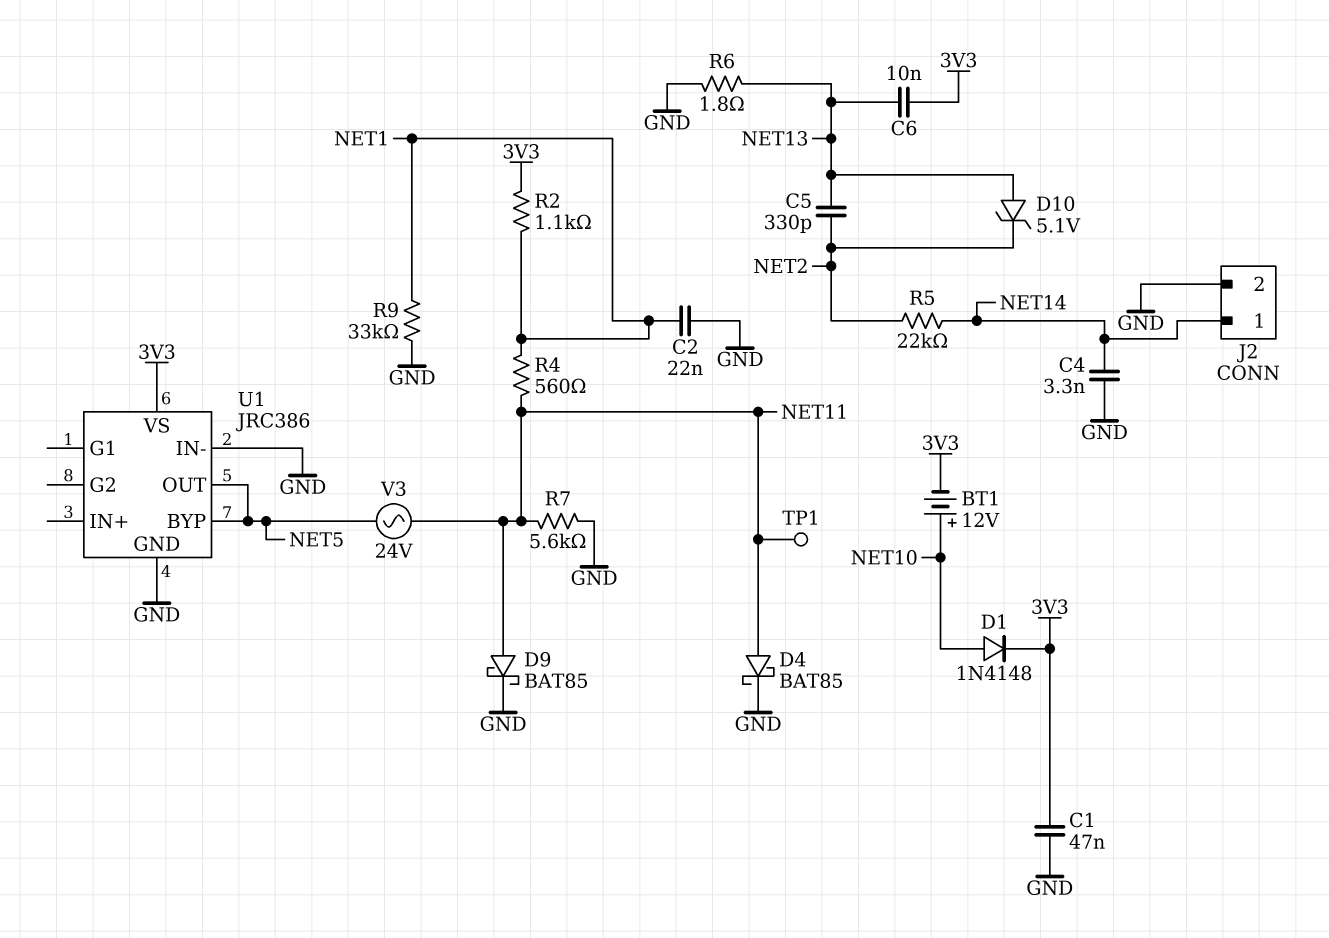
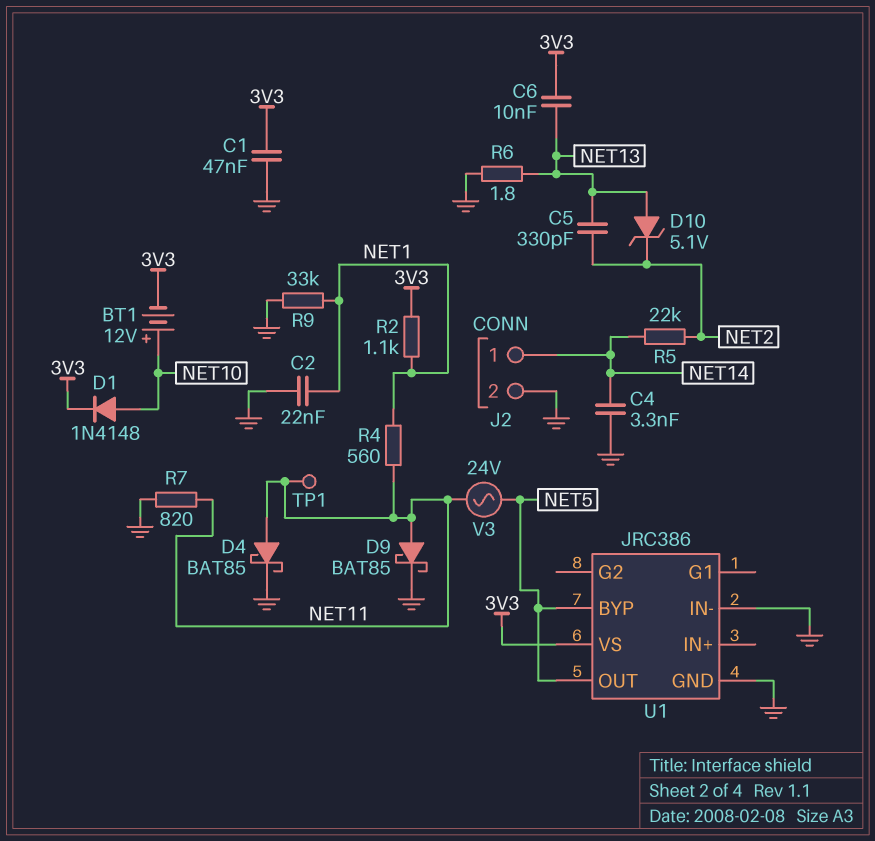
R7: 5.6k (GND, NET11) -> 820 (GND, NET11)

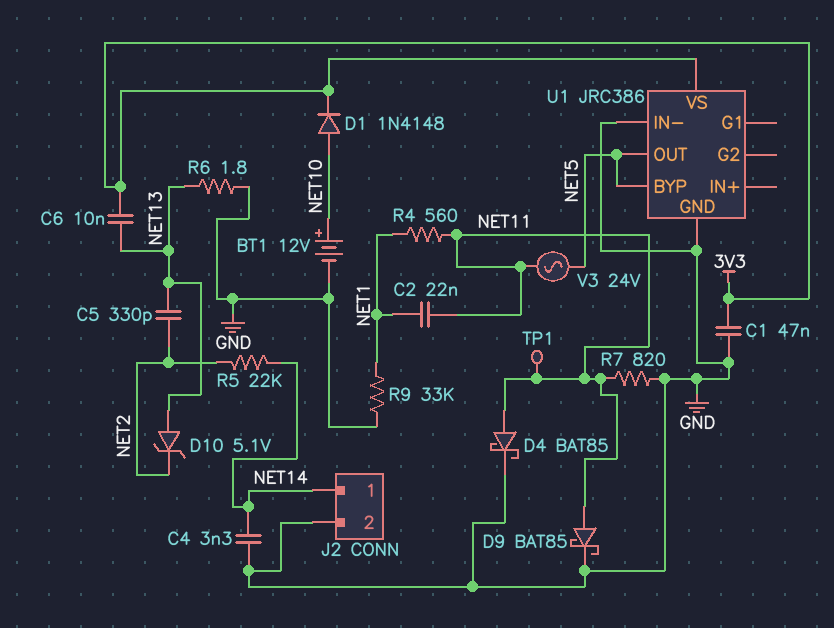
BT1: 12V (plus NET10, minus 3V3) -> 12V (plus NET10, minus GND)
C2: 22nF (GND, NET1) -> 22nF (NET1, NET11)
R2: 1.1k (3V3, NET1) -> none

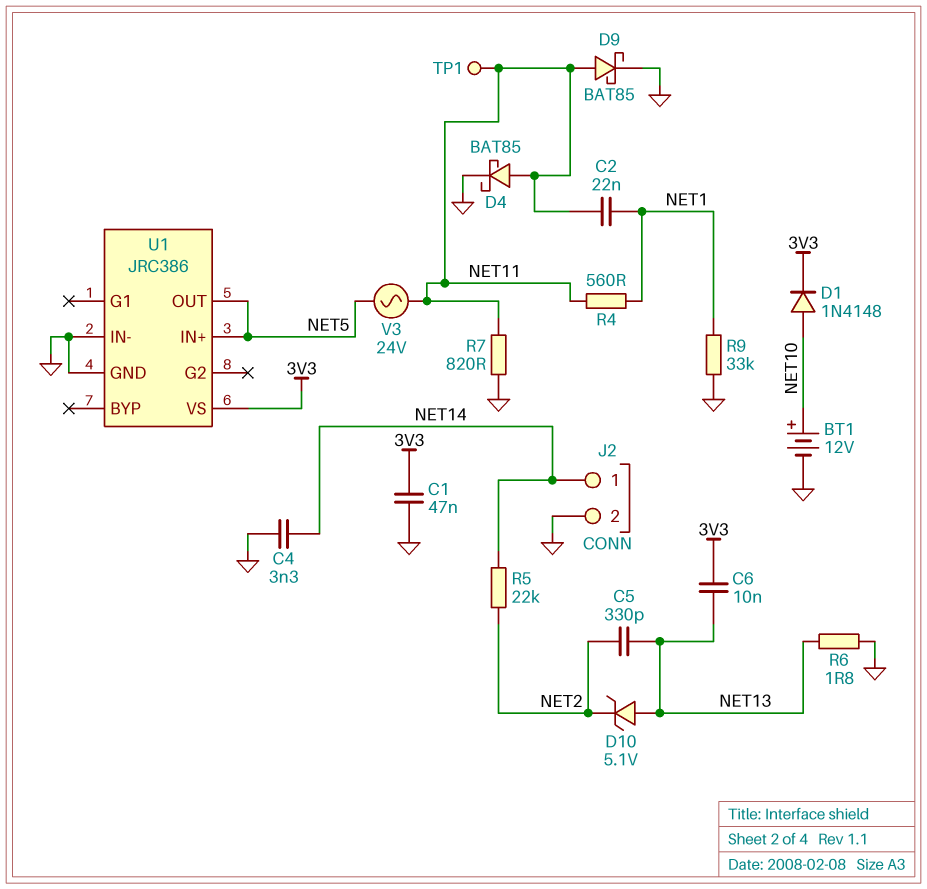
U1 pin BYP: NET5 -> none
U1 pin IN+: none -> NET5

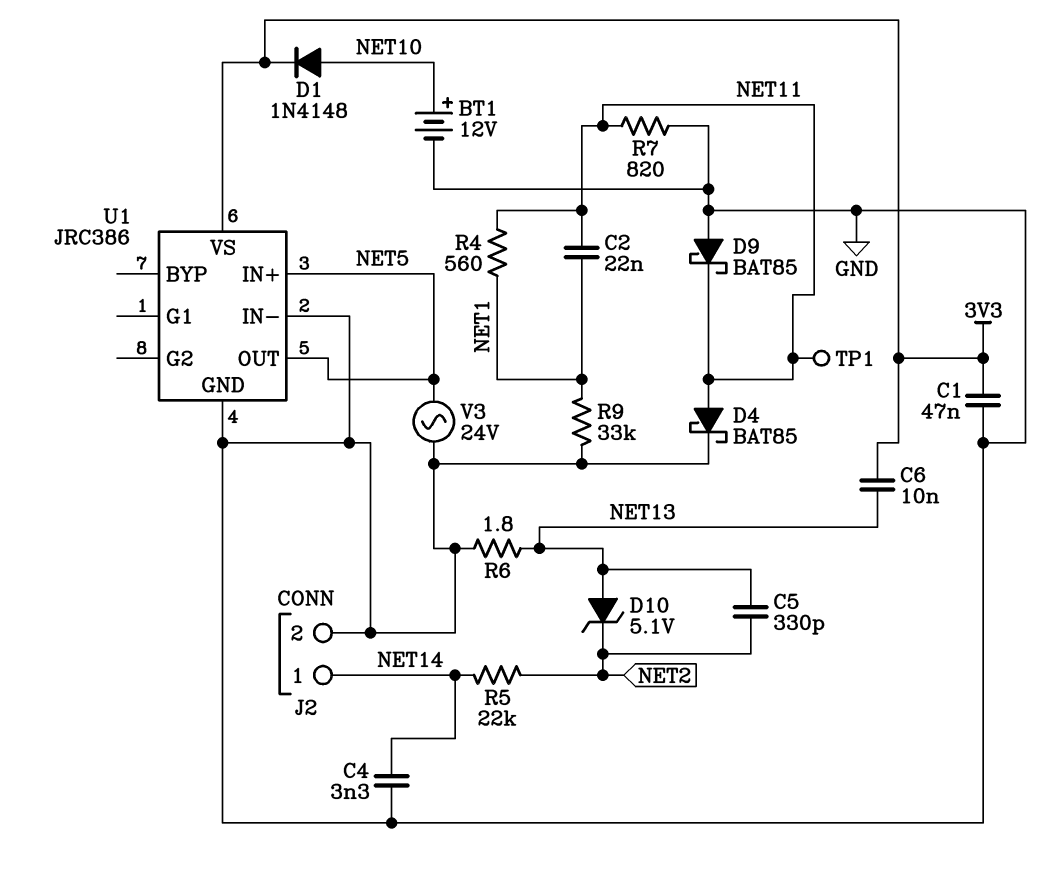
D9: schottky BAT85 (A NET11, K GND) -> schottky BAT85 (A GND, K NET11)
V3: AC 24V (NET5, NET11) -> AC 24V (GND, NET5)

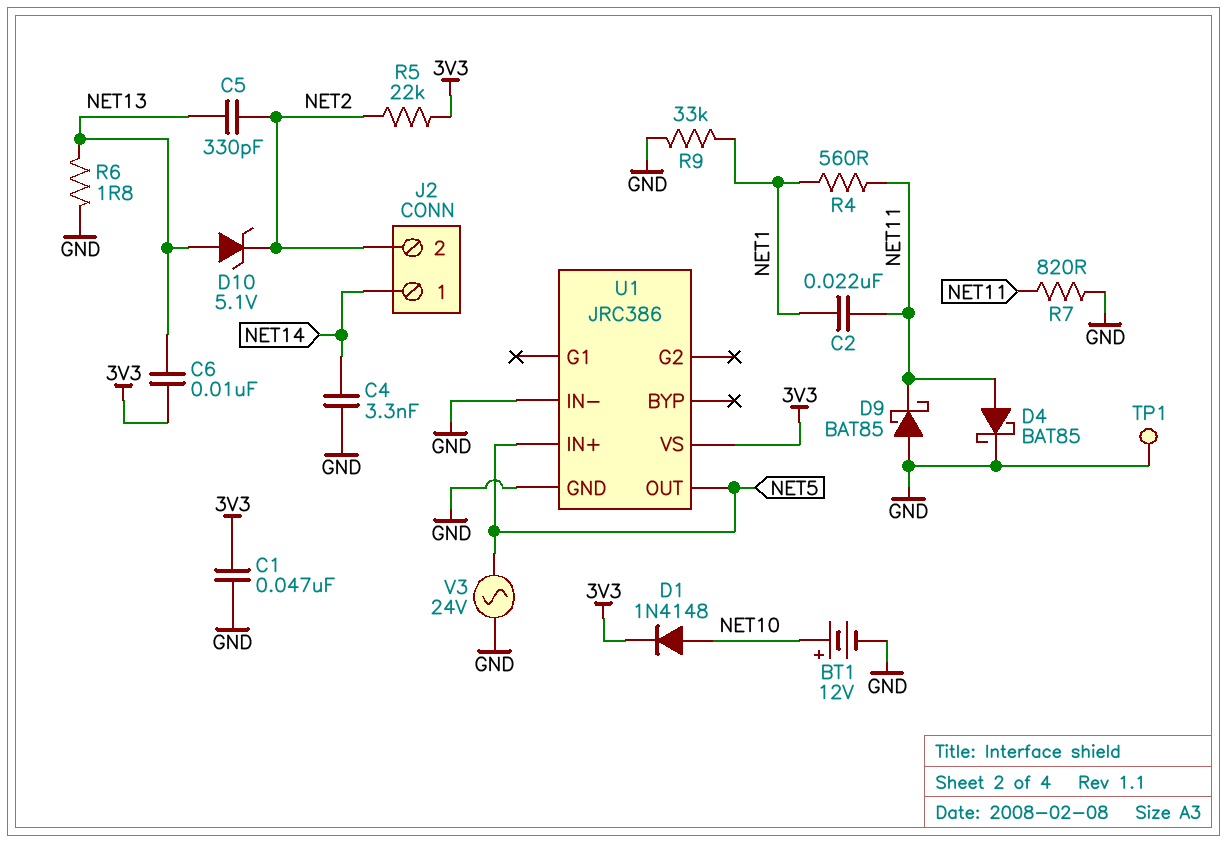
J2 pin 2: GND -> NET2
R5: 22k (NET2, NET14) -> 22k (3V3, NET2)
TP1: test point (NET11) -> test point (GND)

